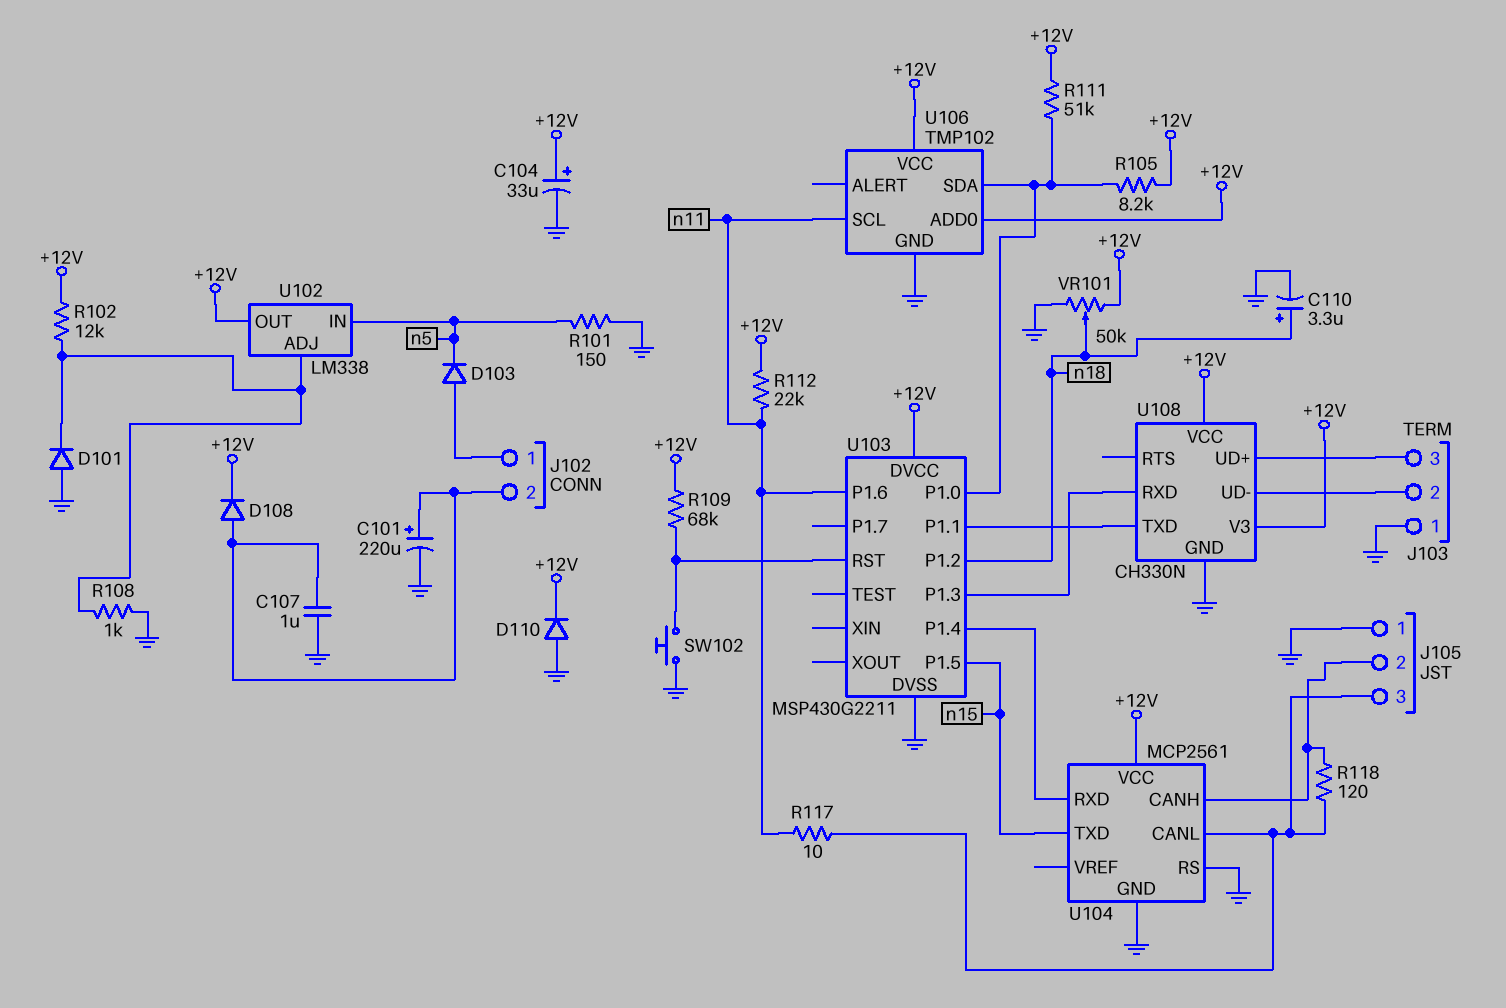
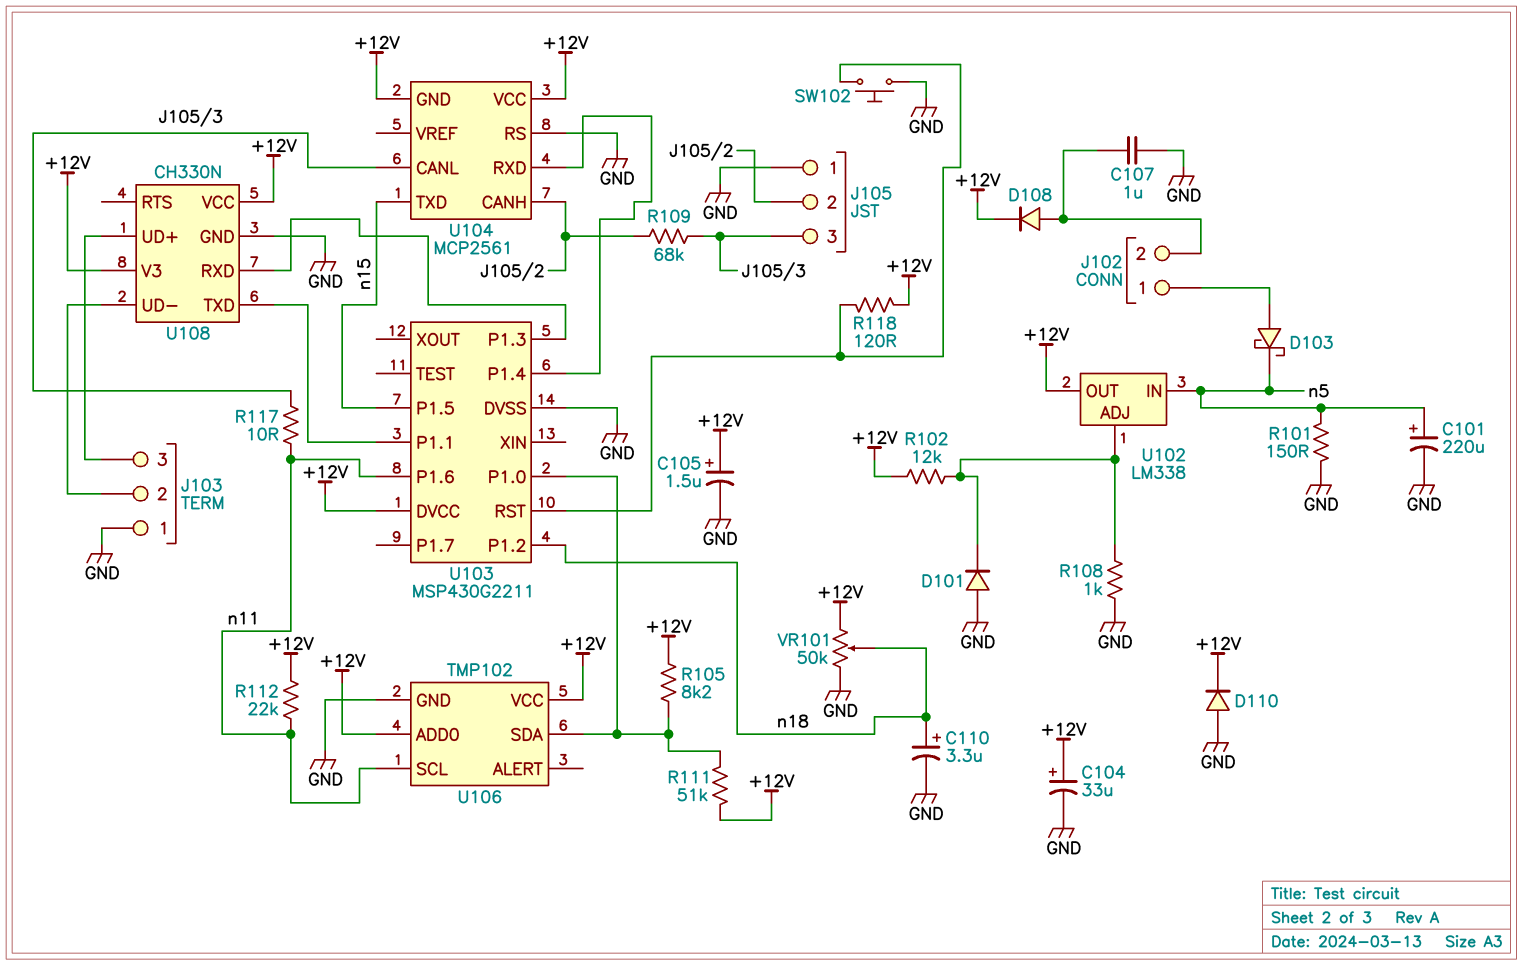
C101: 220uF (plus J102/2, minus GND) -> 220uF (plus n5, minus GND)
C105: none -> 1.5uF (plus +12V, minus GND)
D103: diode (A J102/1, K n5) -> schottky (A J102/1, K n5)
R109: 68k (+12V, U103/RST) -> 68k (J105/2, J105/3)
R118: 120 (J105/2, J105/3) -> 120 (+12V, U103/RST)
U104 pin GND: GND -> +12V

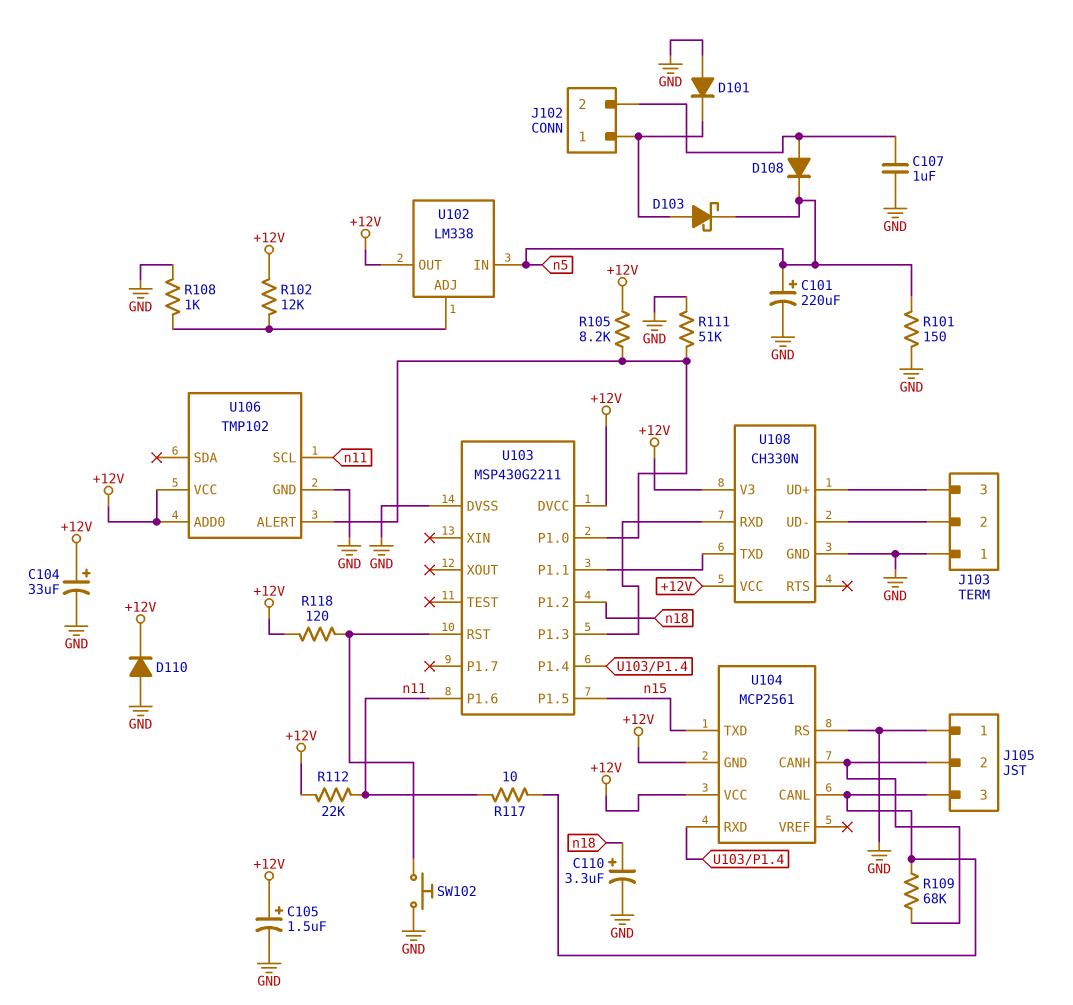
D101: diode (A GND, K U102/ADJ) -> diode (A GND, K J102/1)
D108: diode (A J102/2, K +12V) -> diode (A J102/2, K n5)
R111: 51k (+12V, U103/P1.0) -> 51k (GND, U103/P1.0)
U106 pin ALERT: none -> U103/P1.0
U106 pin SDA: U103/P1.0 -> none
VR101: 50k (+12V, GND, wiper n18) -> none

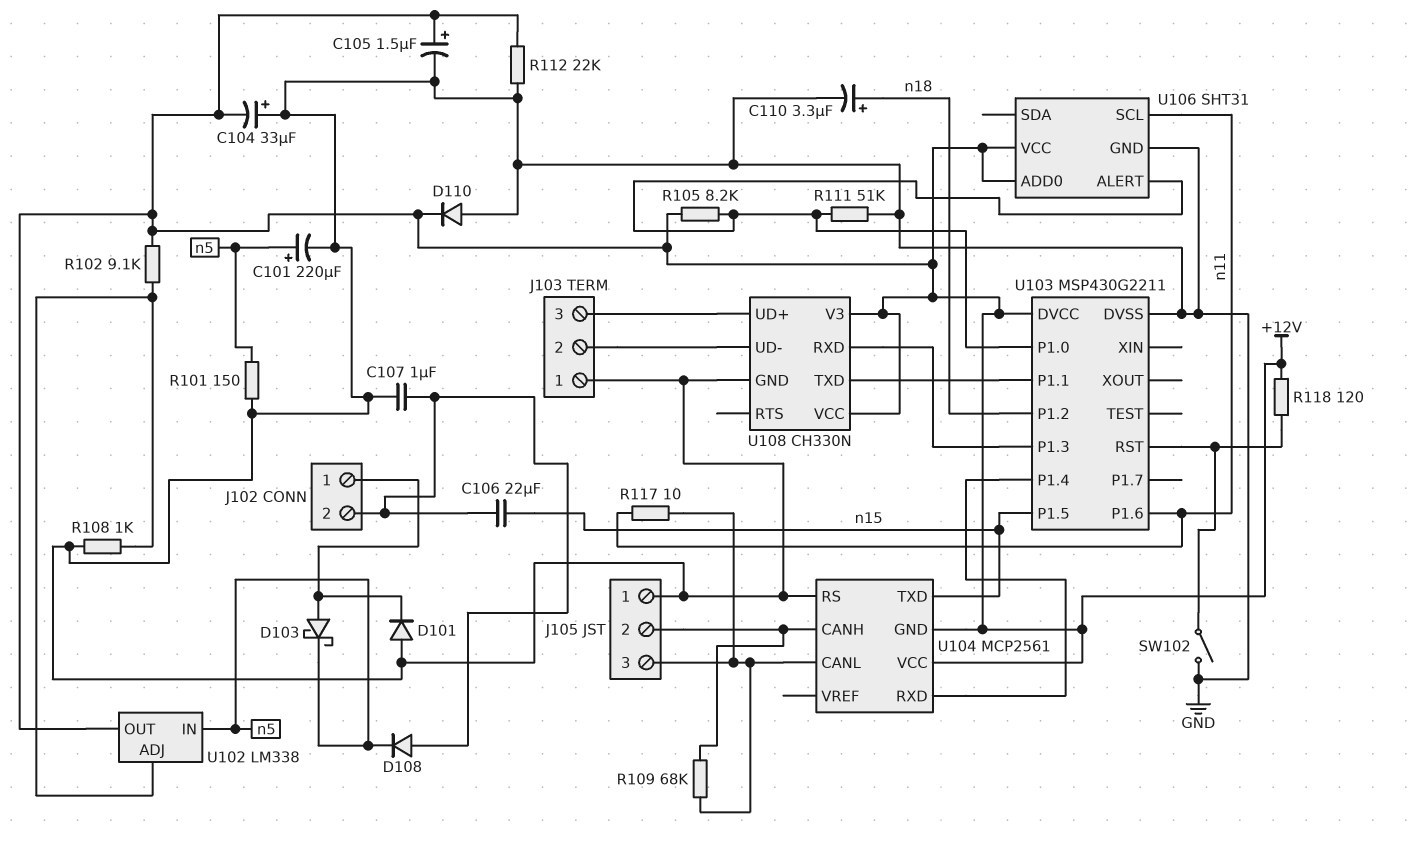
C104: 33uF (plus +12V, minus GND) -> 33uF (plus GND, minus +12V)
C106: none -> 22uF (J102/2, n15)
R102: 12k (+12V, U102/ADJ) -> 9.1k (+12V, U102/ADJ)
R112: 22k (+12V, n11) -> 22k (+12V, GND)
SW102: button (GND, U103/RST) -> switch (GND, U103/RST)
U106: TMP102 -> SHT31

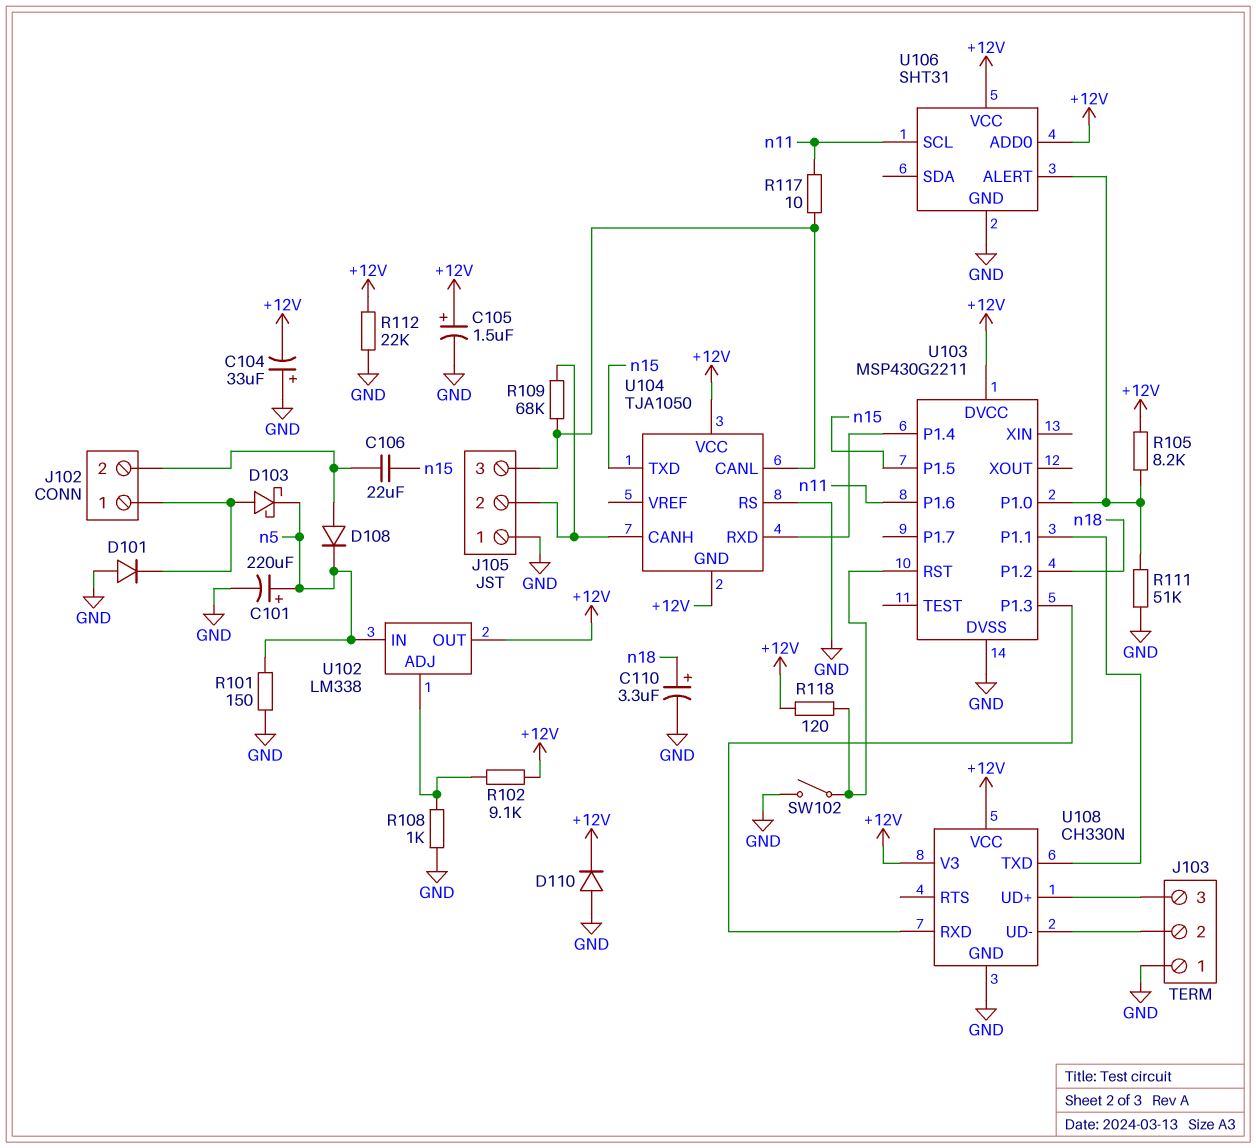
C107: 1uF (GND, J102/2) -> none
U104: MCP2561 -> TJA1050

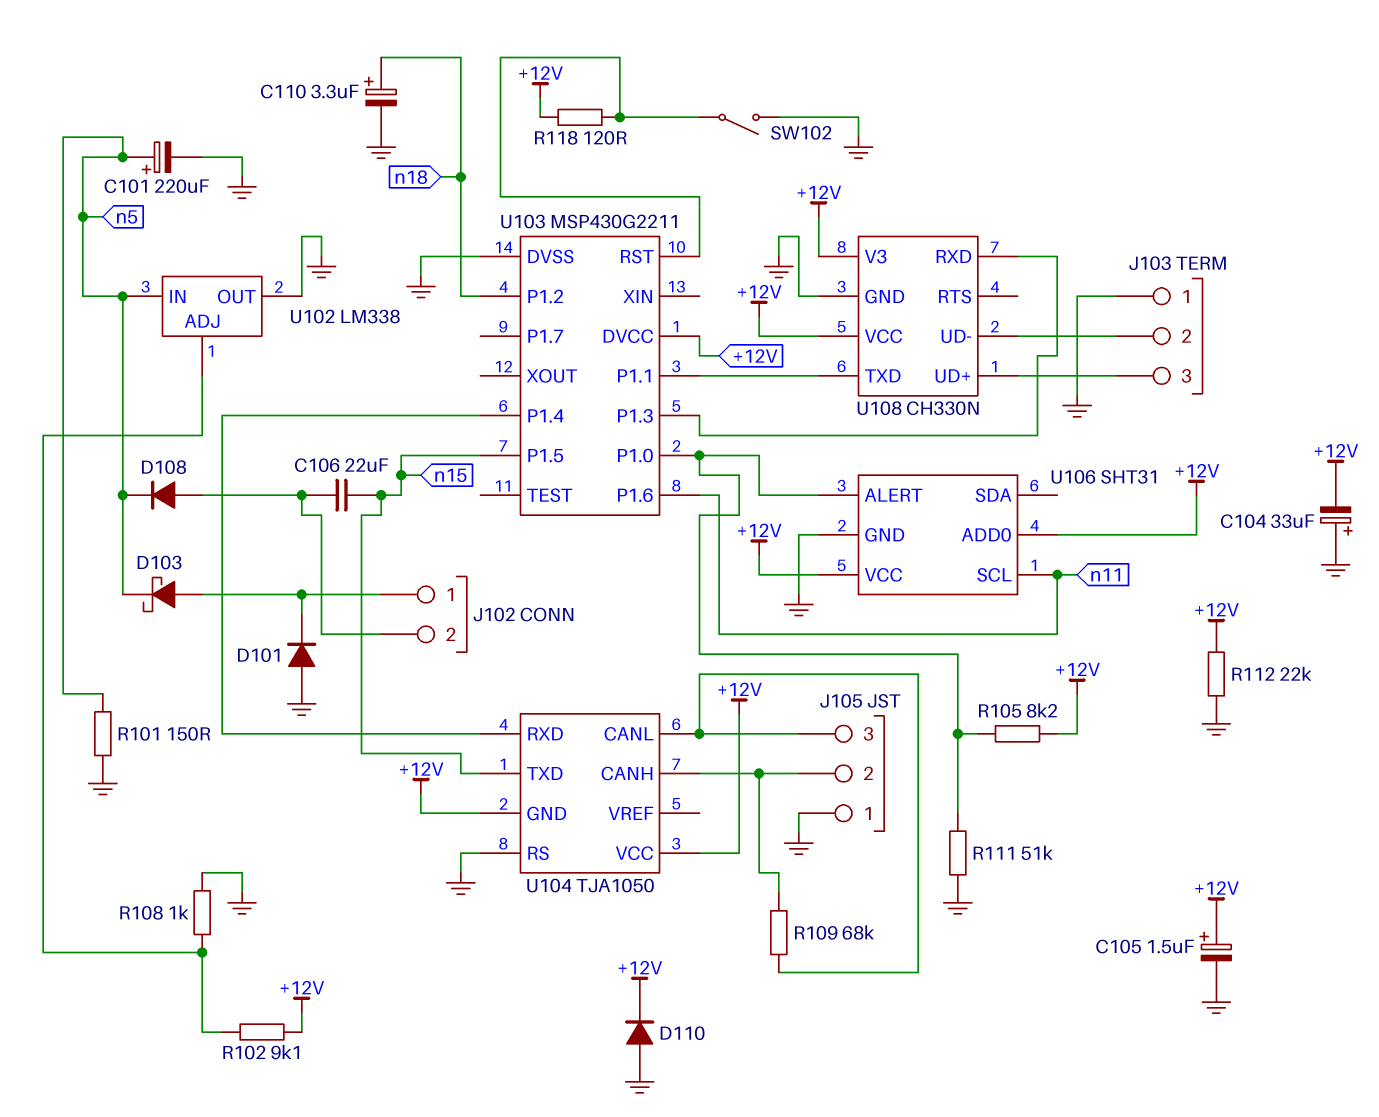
R117: 10 (J105/3, n11) -> none
U102 pin OUT: +12V -> GND

